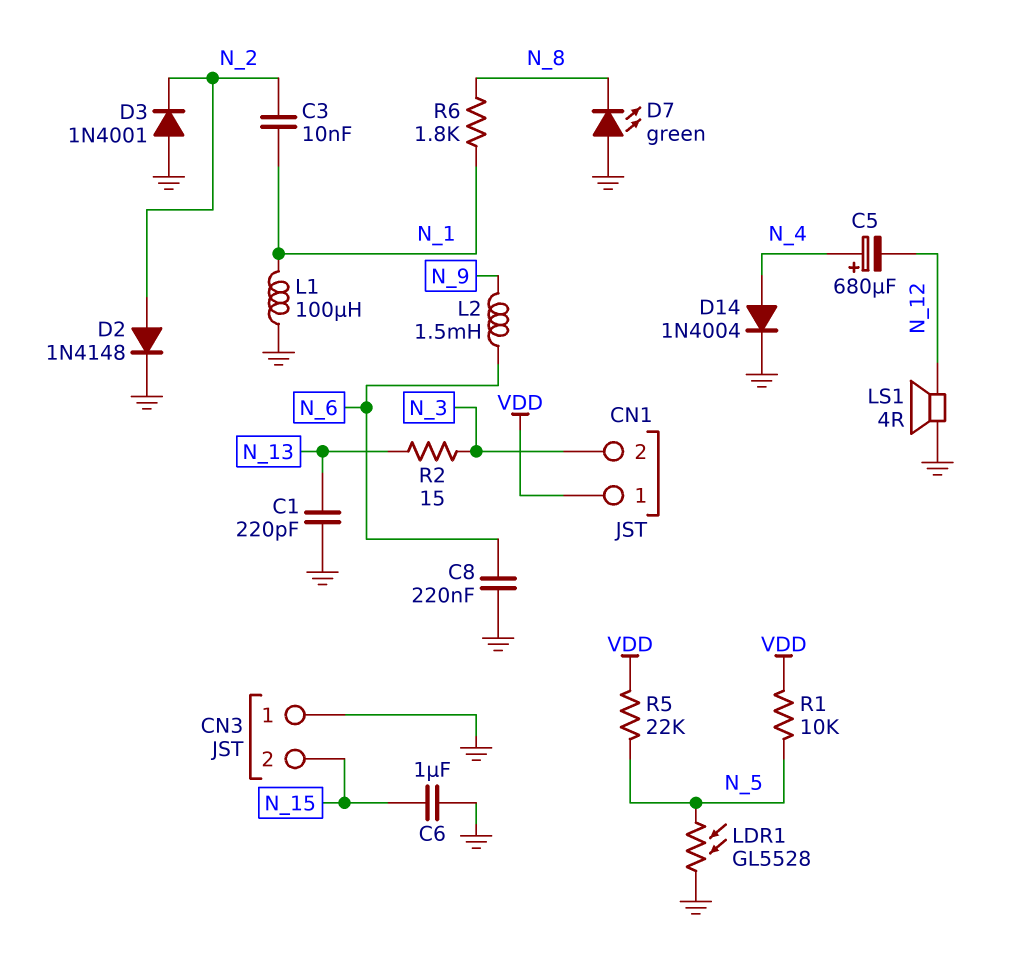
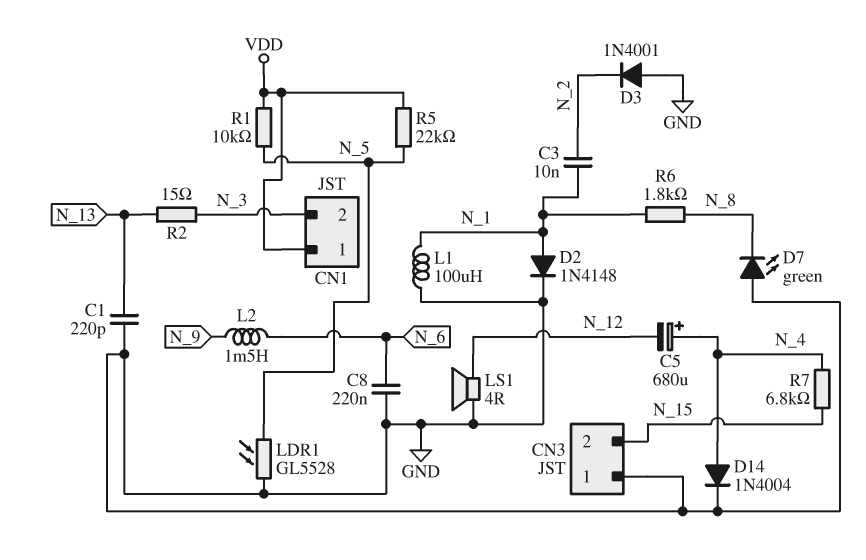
C6: 1uF (GND, N_15) -> none
D2: diode 1N4148 (A N_2, K GND) -> diode 1N4148 (A N_1, K GND)
R7: none -> 6.8k (N_4, N_15)

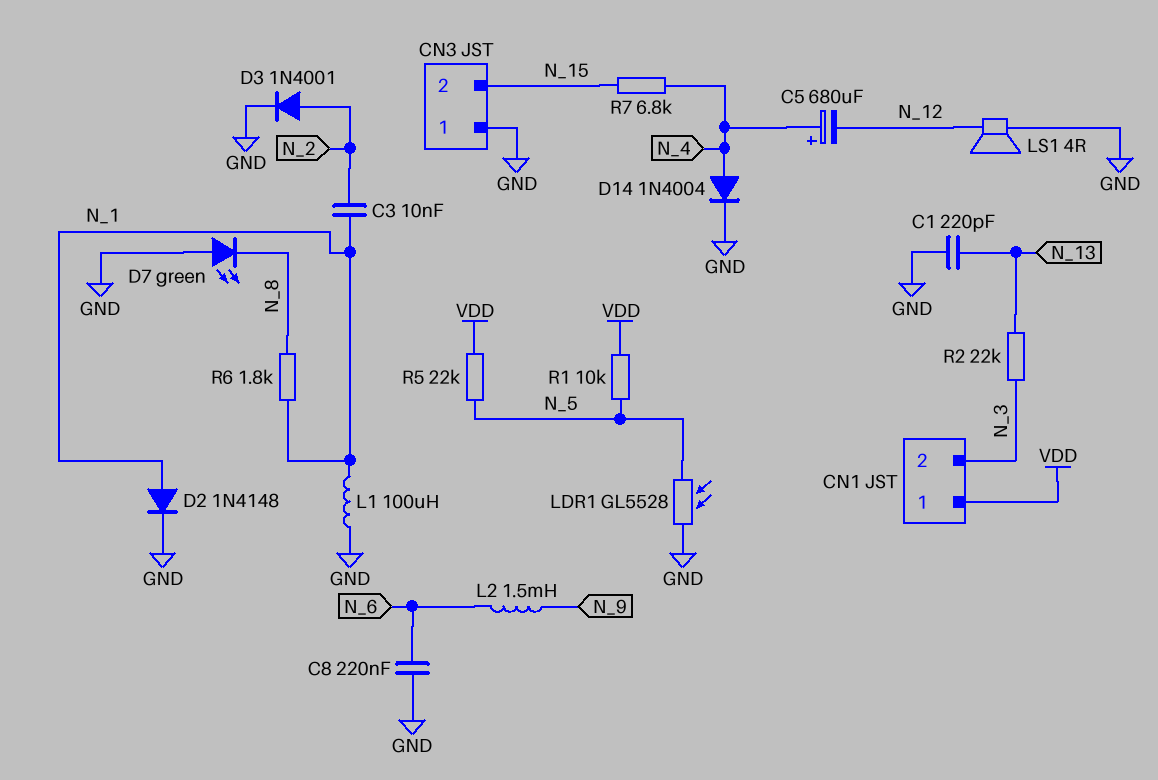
D3: diode 1N4001 (A GND, K N_2) -> diode 1N4001 (A N_2, K GND)
R2: 15 (N_3, N_13) -> 22k (N_3, N_13)

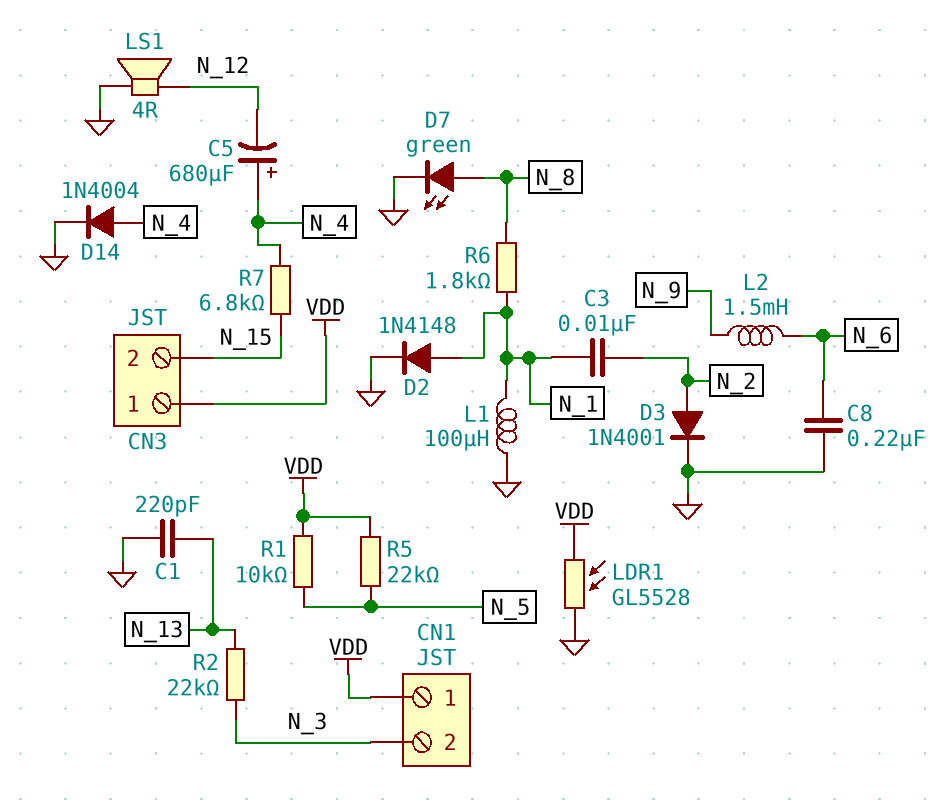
CN3 pin 1: GND -> VDD
D7: LED green (A GND, K N_8) -> LED green (A N_8, K GND)
LDR1: GL5528 (GND, N_5) -> GL5528 (GND, VDD)

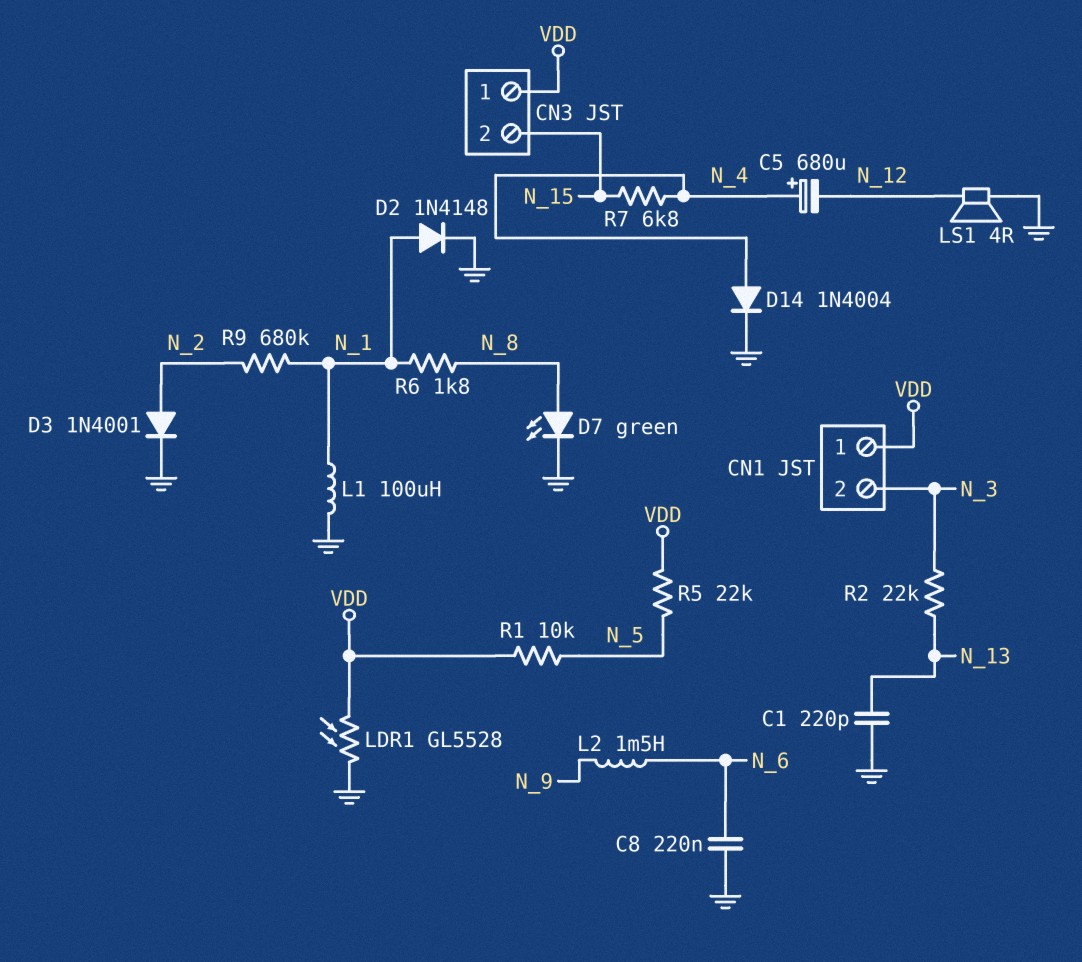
C3: 10nF (N_1, N_2) -> none
R9: none -> 680k (N_1, N_2)

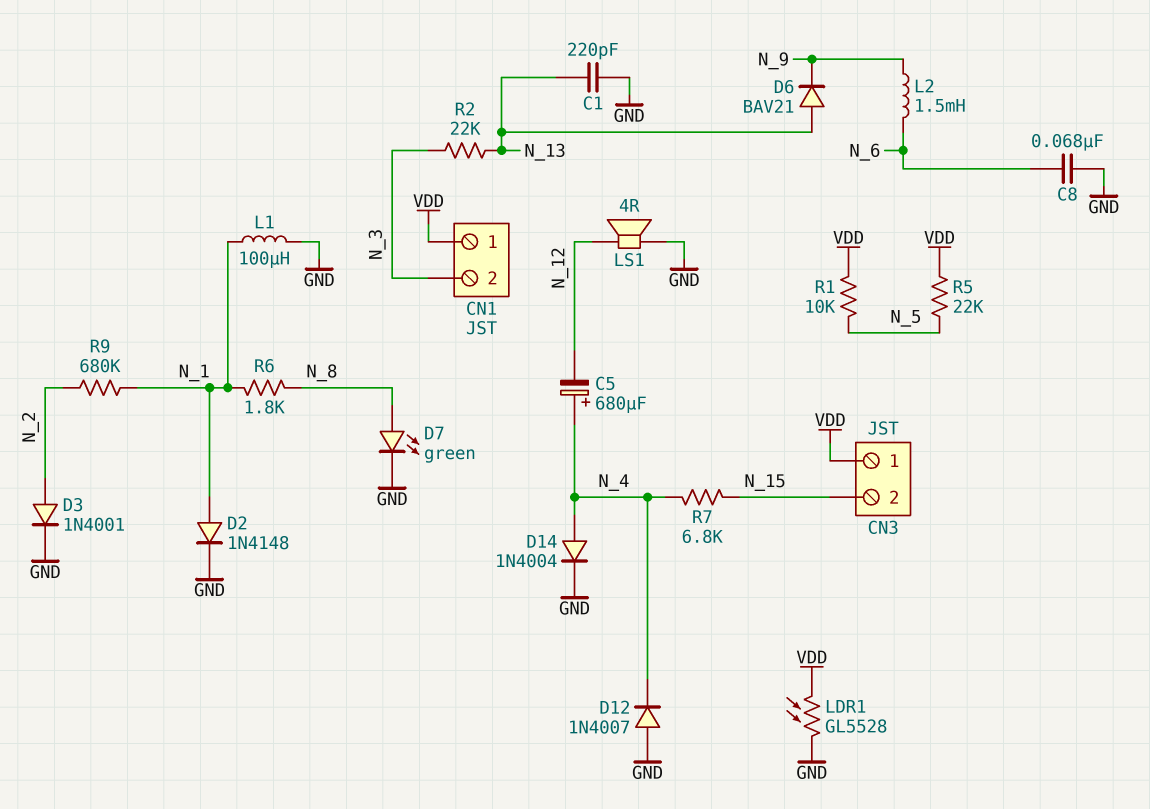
C8: 220nF (GND, N_6) -> 68nF (GND, N_6)
D6: none -> diode BAV21 (A N_13, K N_9)
D12: none -> diode 1N4007 (A GND, K N_4)

